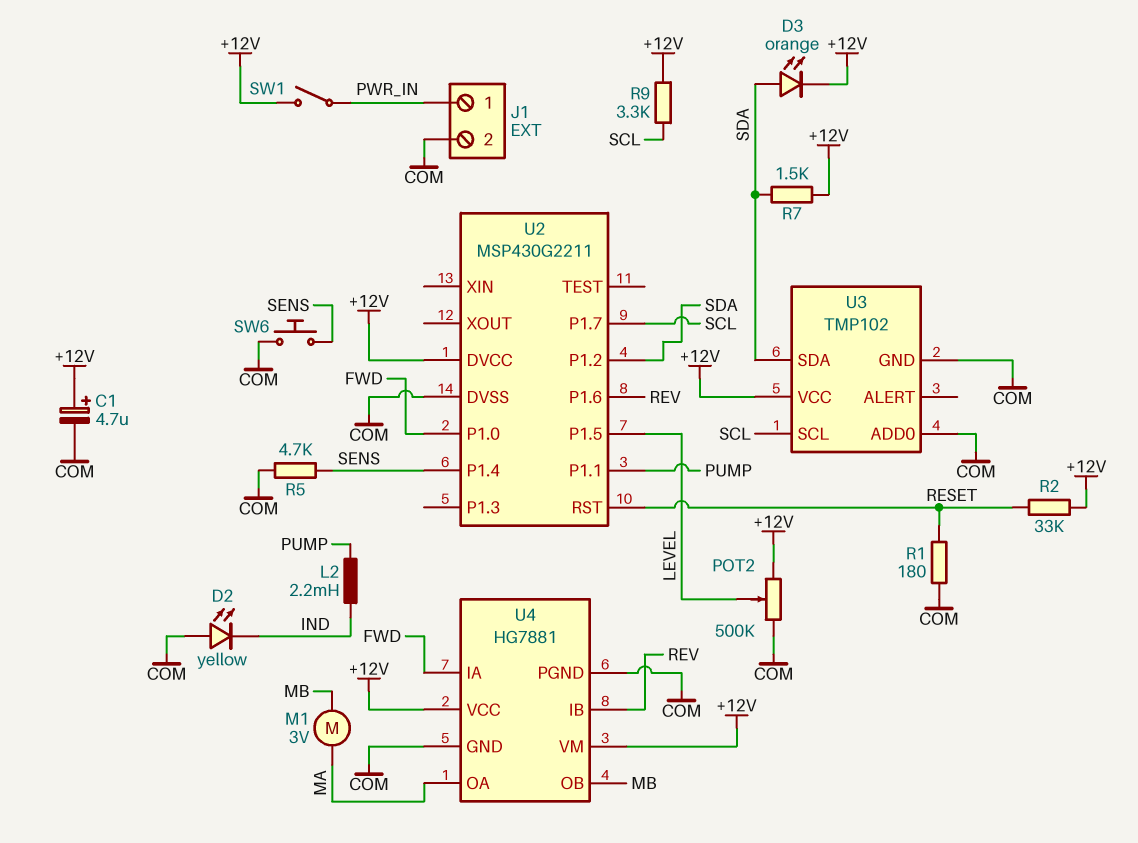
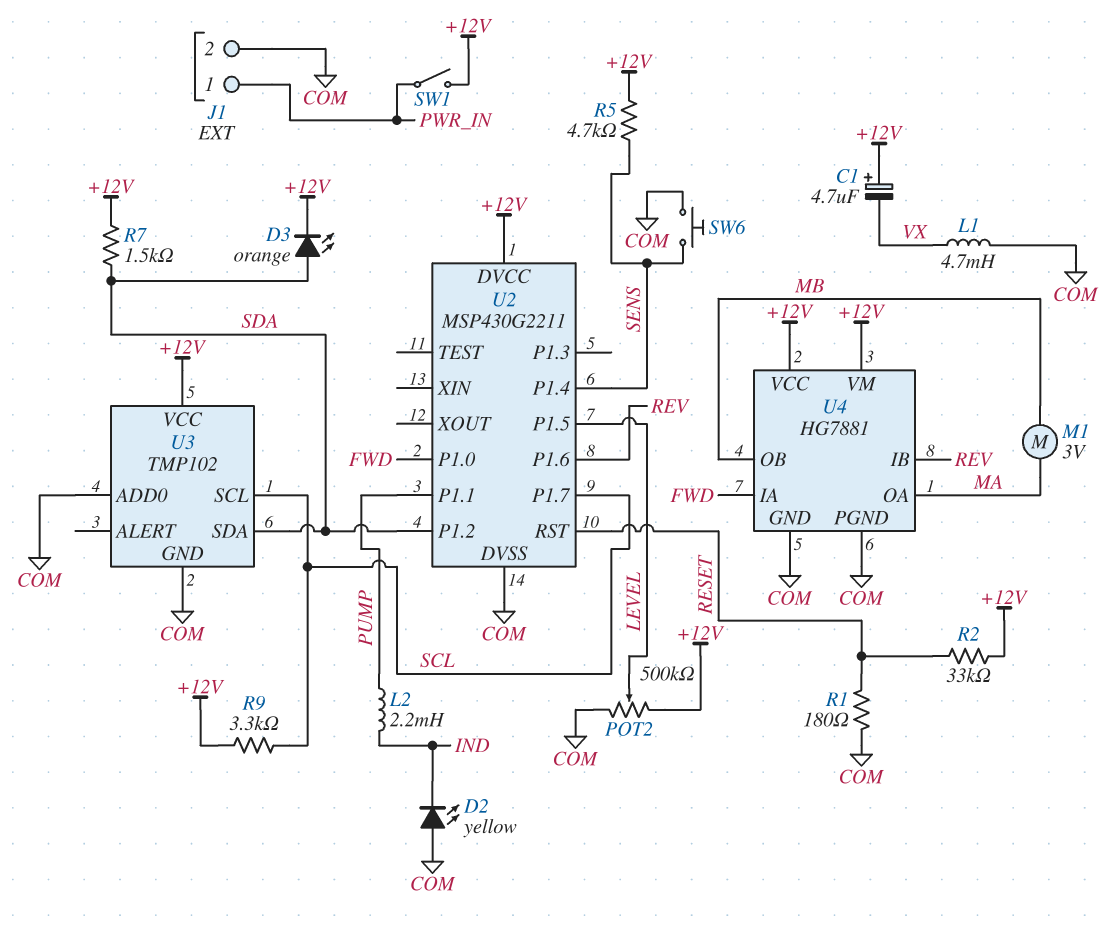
C1: 4.7uF (plus +12V, minus COM) -> 4.7uF (plus +12V, minus VX)
L1: none -> 4.7mH (COM, VX)
R5: 4.7k (COM, SENS) -> 4.7k (+12V, SENS)

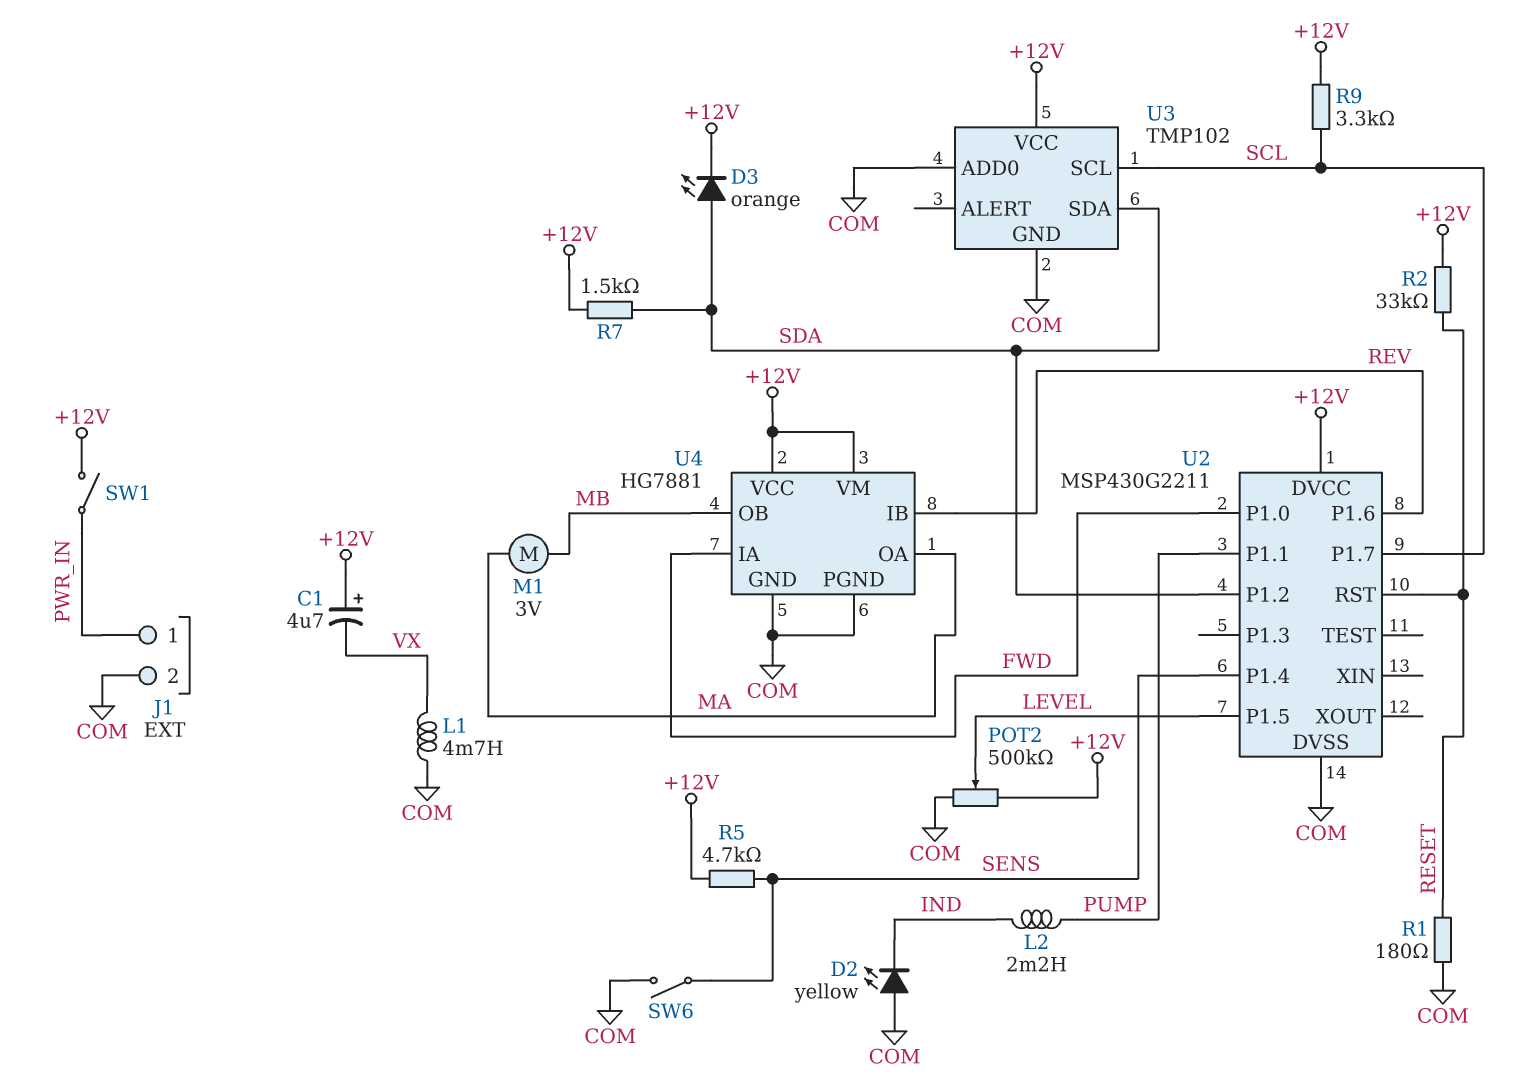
SW6: button (COM, SENS) -> switch (COM, SENS)

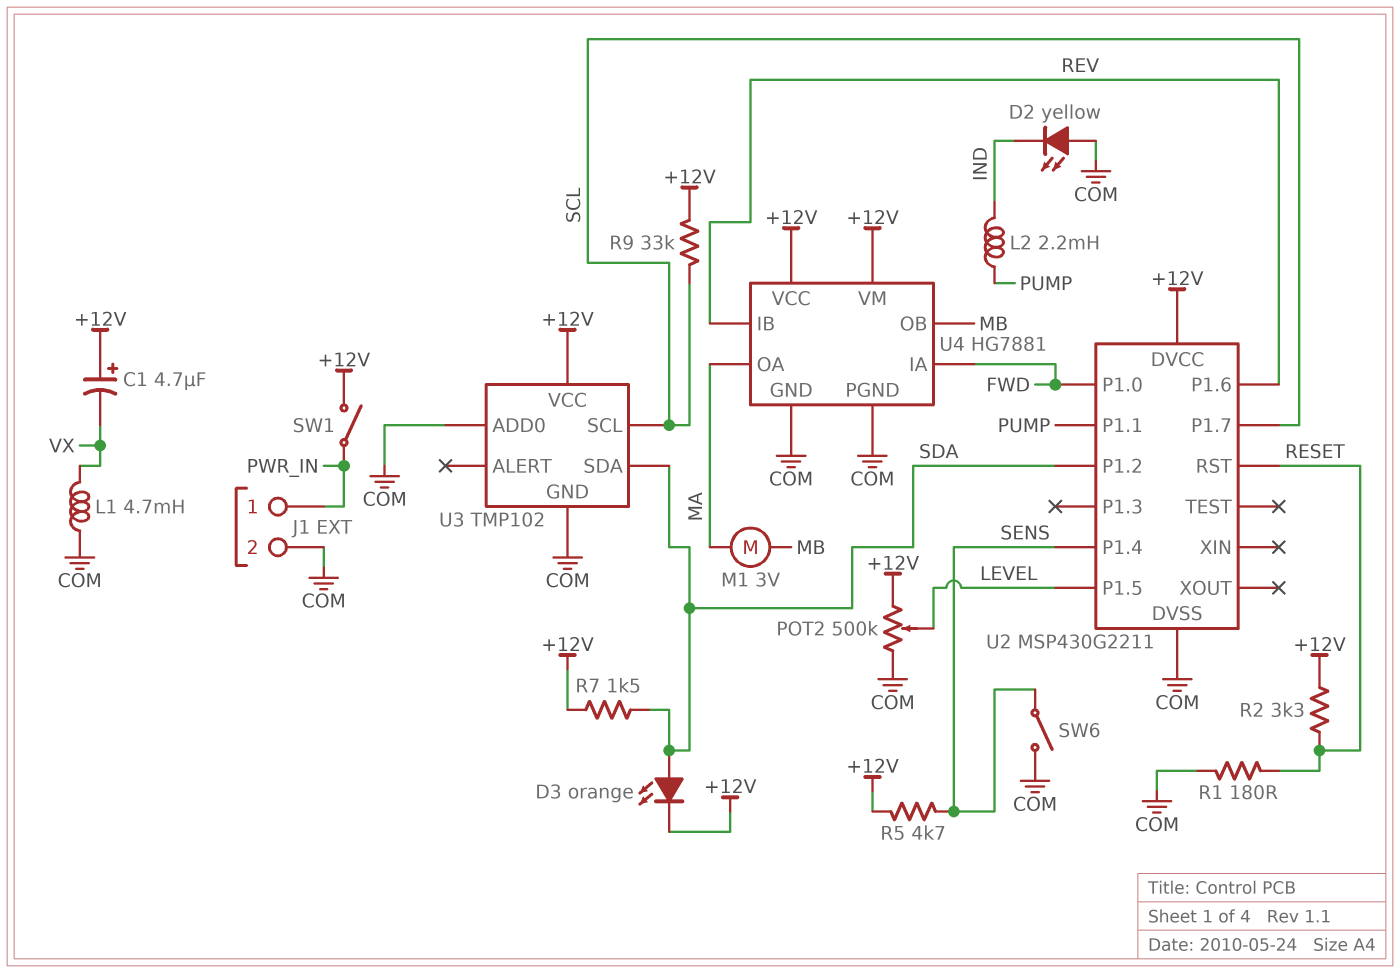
R2: 33k (+12V, RESET) -> 3.3k (+12V, RESET)
R9: 3.3k (+12V, SCL) -> 33k (+12V, SCL)

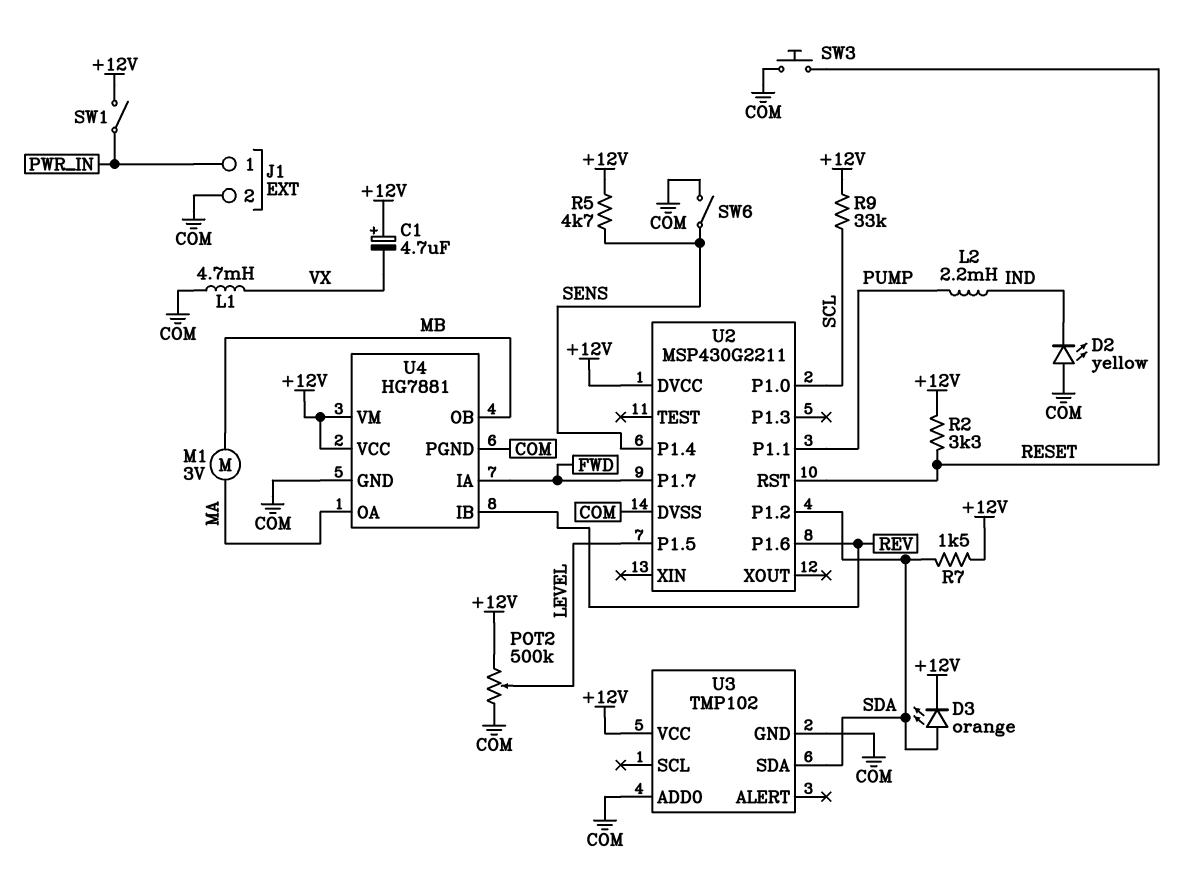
R1: 180 (COM, RESET) -> none
SW3: none -> button (COM, RESET)
U2 pin P1.0: FWD -> SCL
U2 pin P1.7: SCL -> FWD
U3 pin SCL: SCL -> none

